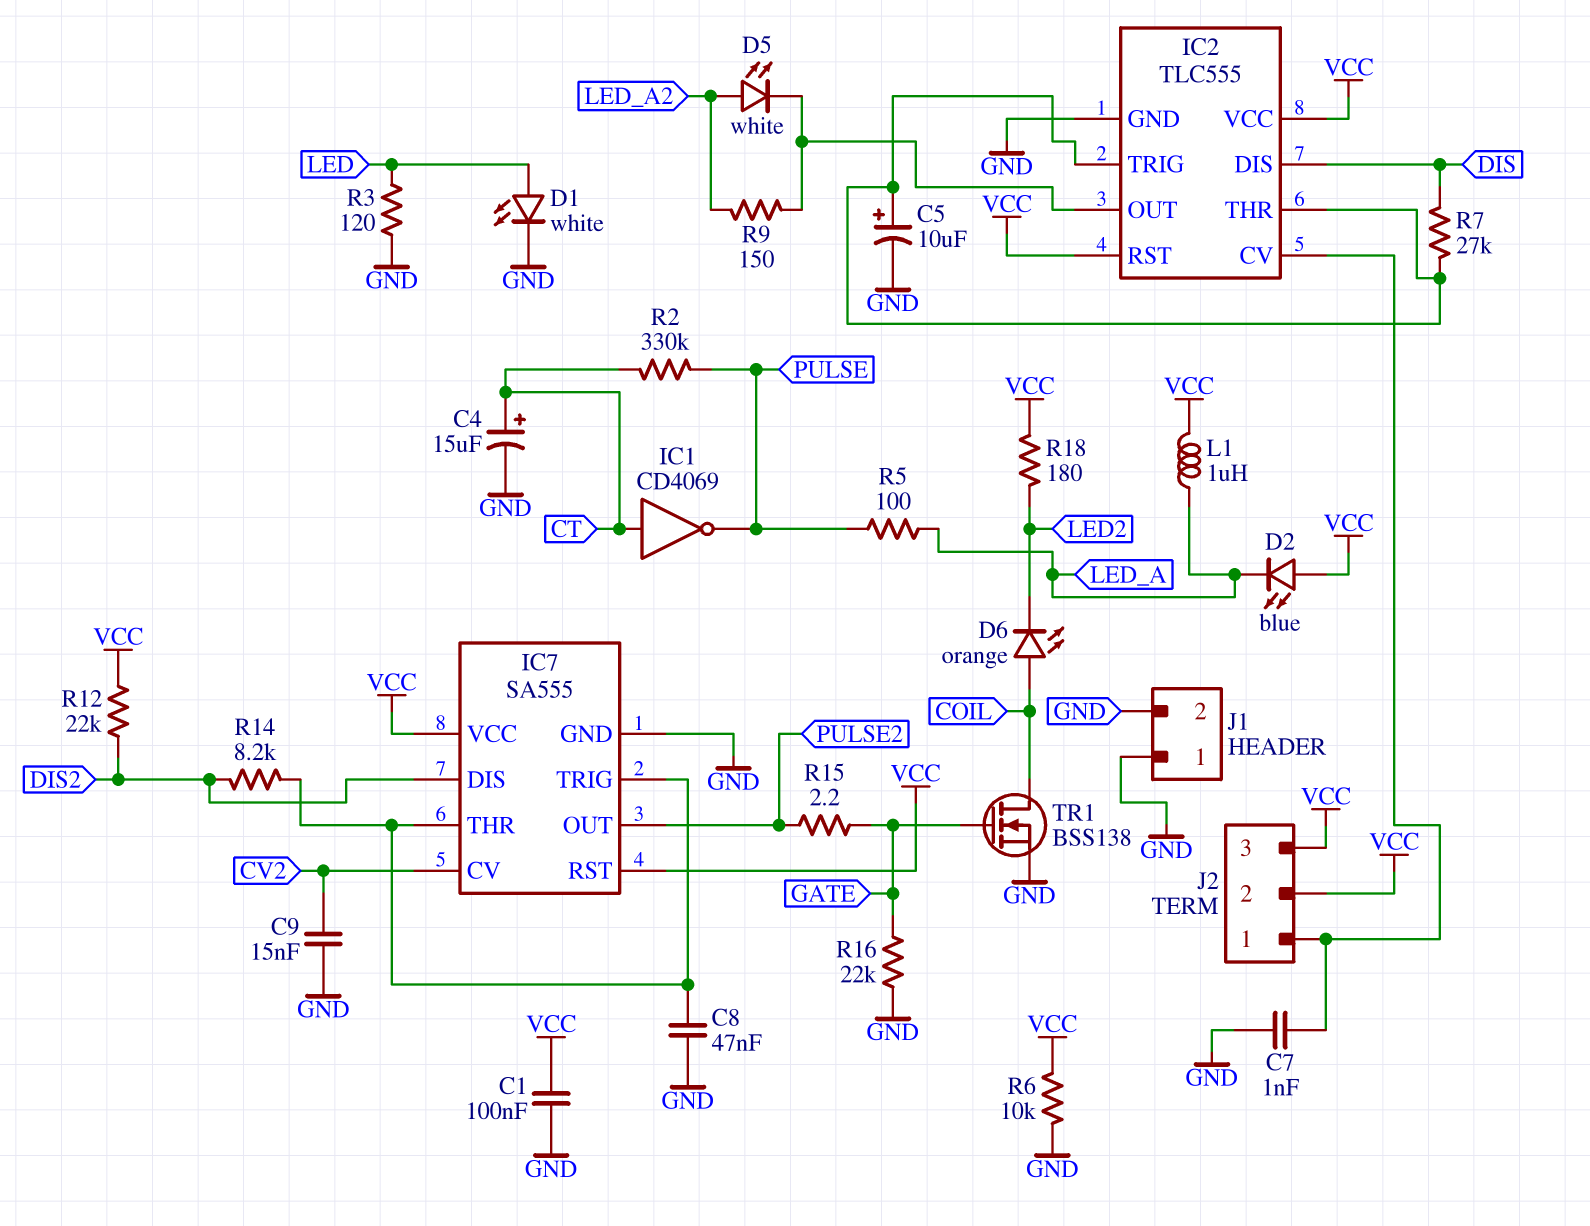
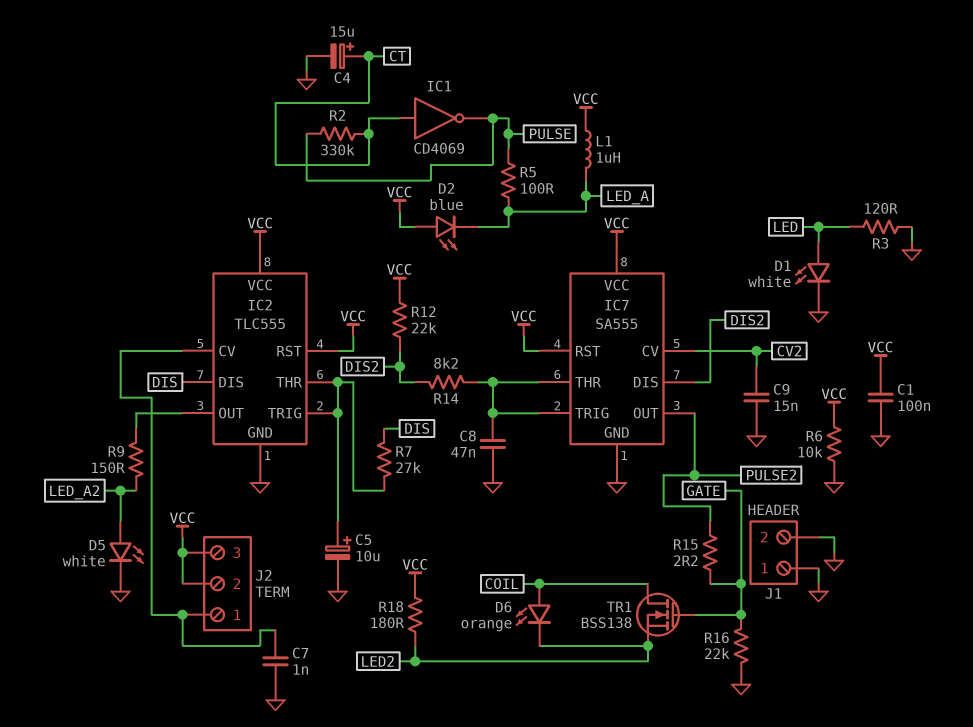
D5: LED white (A LED_A2, K IC2/OUT) -> LED white (A LED_A2, K GND)
TR1: NMOS BSS138 (G GATE, D COIL, S GND) -> NMOS BSS138 (G GATE, D COIL, S LED2)

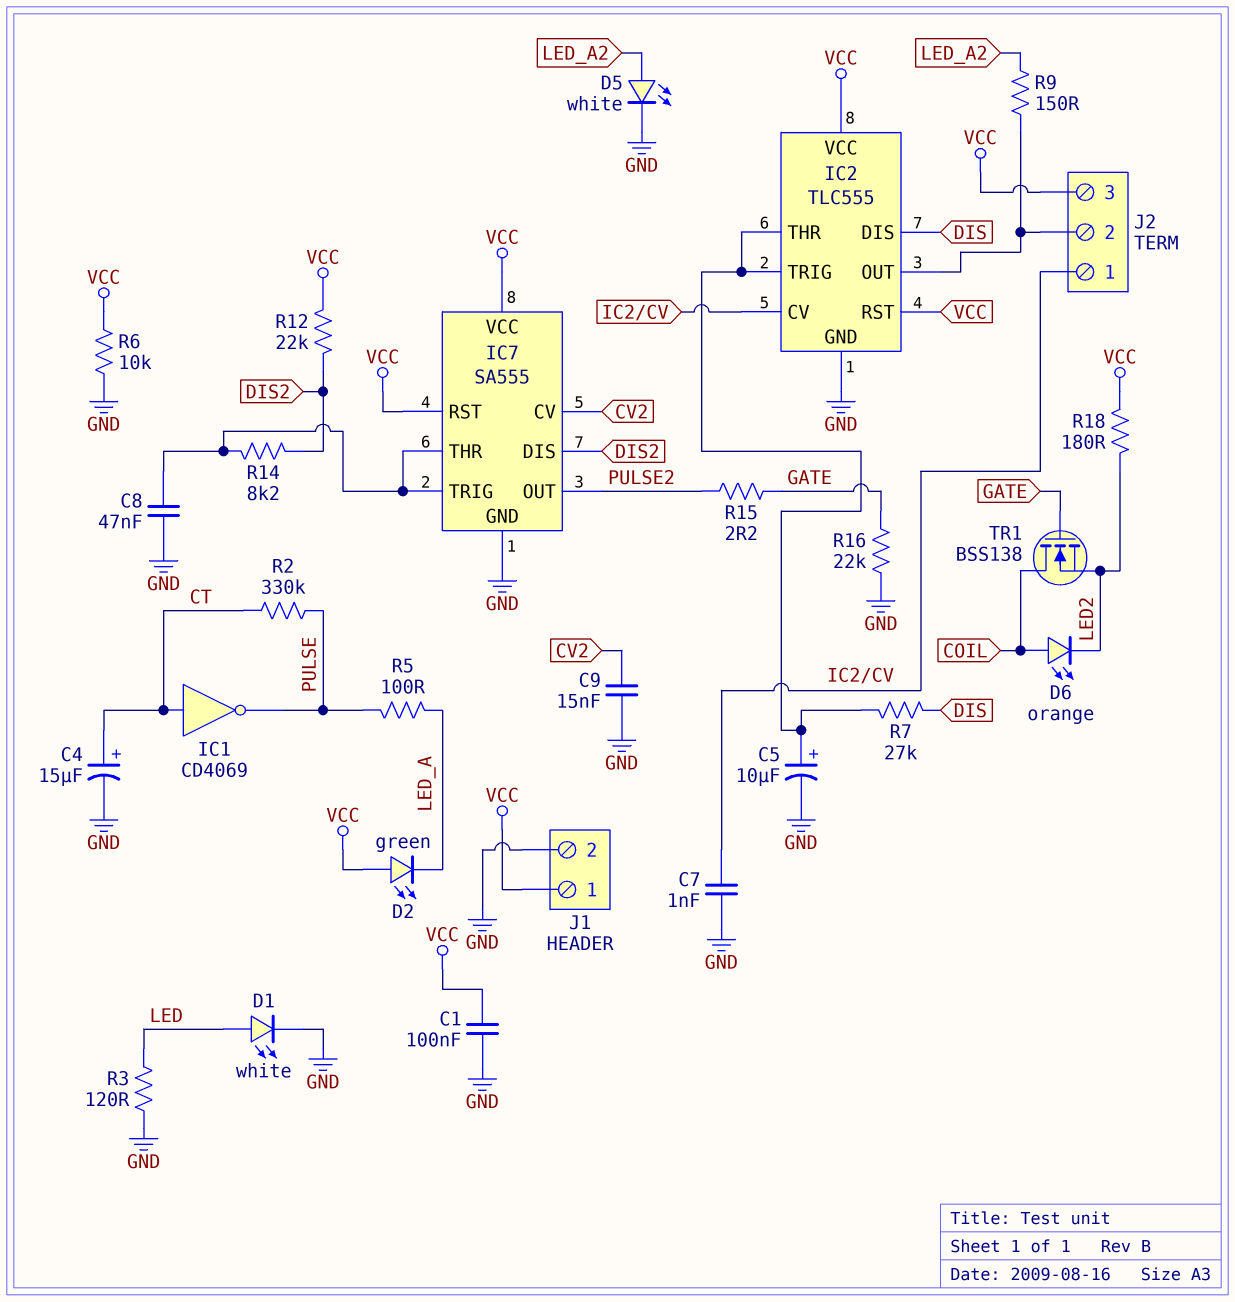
D2: LED blue (A VCC, K LED_A) -> LED green (A VCC, K LED_A)
J1 pin 1: GND -> VCC
J2 pin 2: VCC -> IC2/OUT
L1: 1uH (LED_A, VCC) -> none

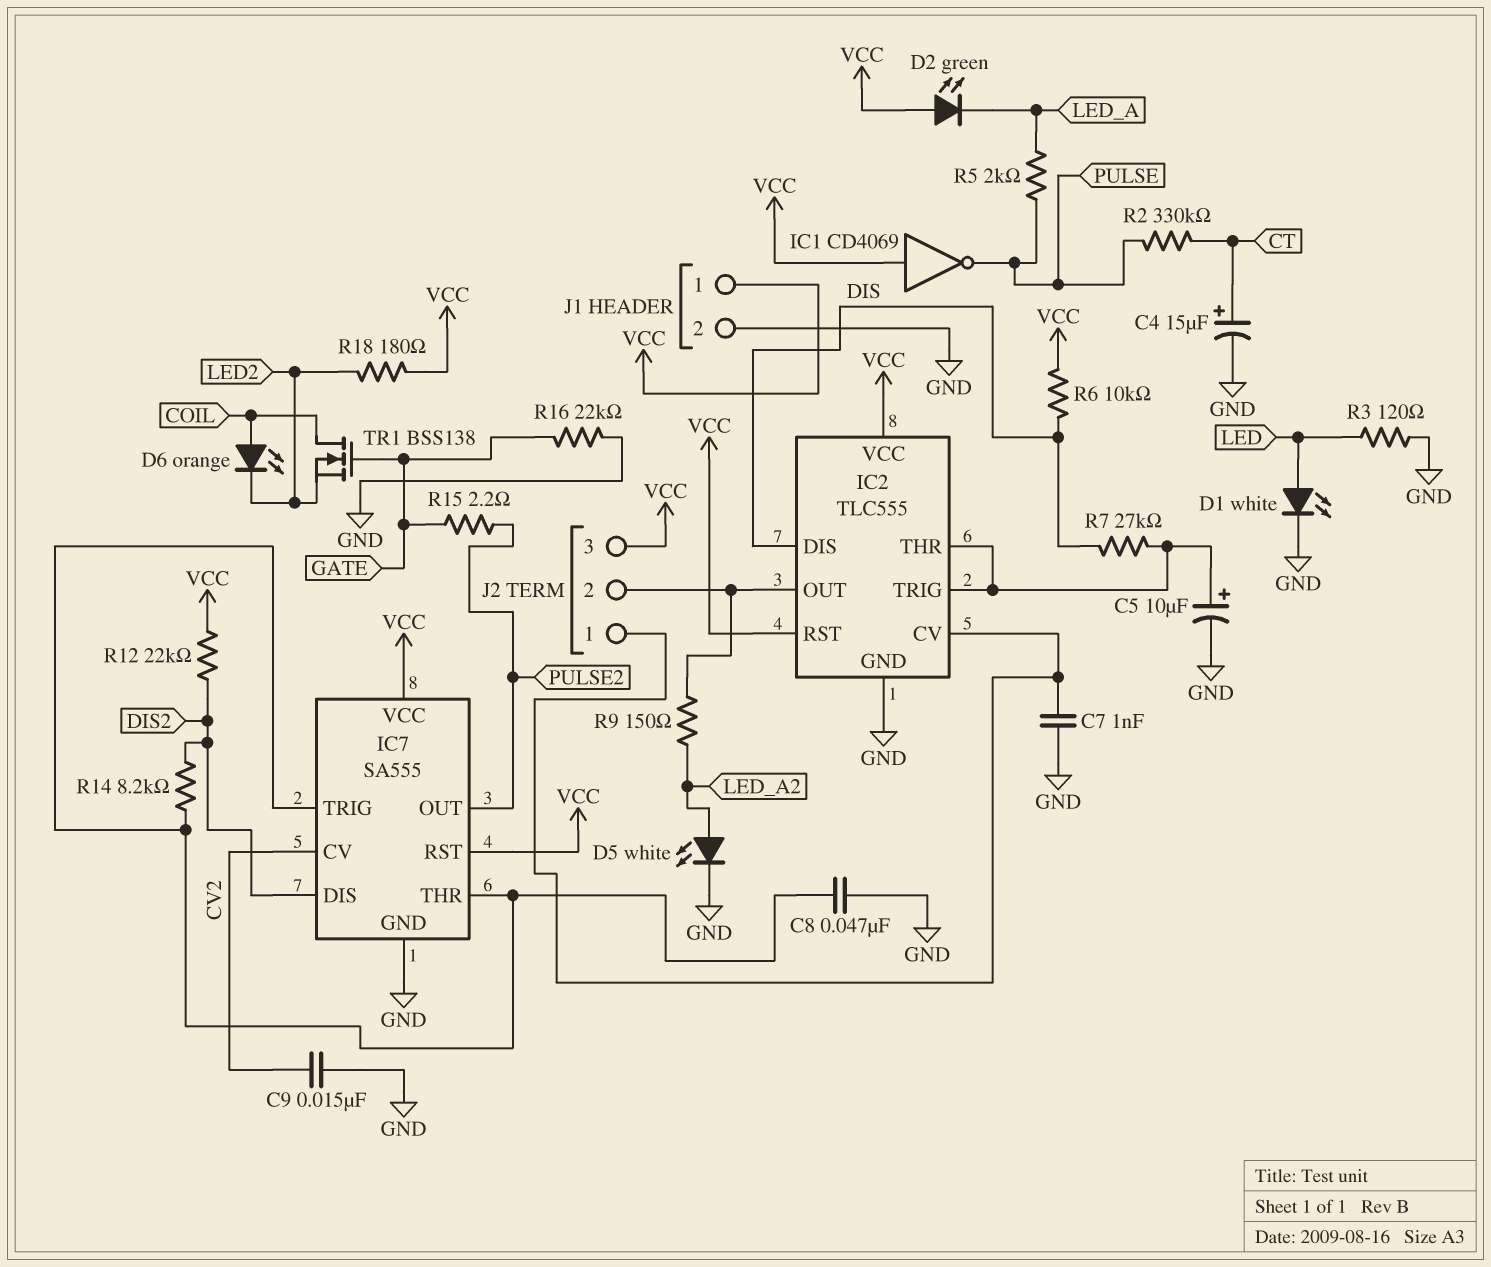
C1: 100nF (GND, VCC) -> none
IC1: NOT CD4069 (in CT, out PULSE) -> NOT CD4069 (in VCC, out PULSE)
R5: 100 (LED_A, PULSE) -> 2k (LED_A, PULSE)
R6: 10k (GND, VCC) -> 10k (DIS, VCC)

